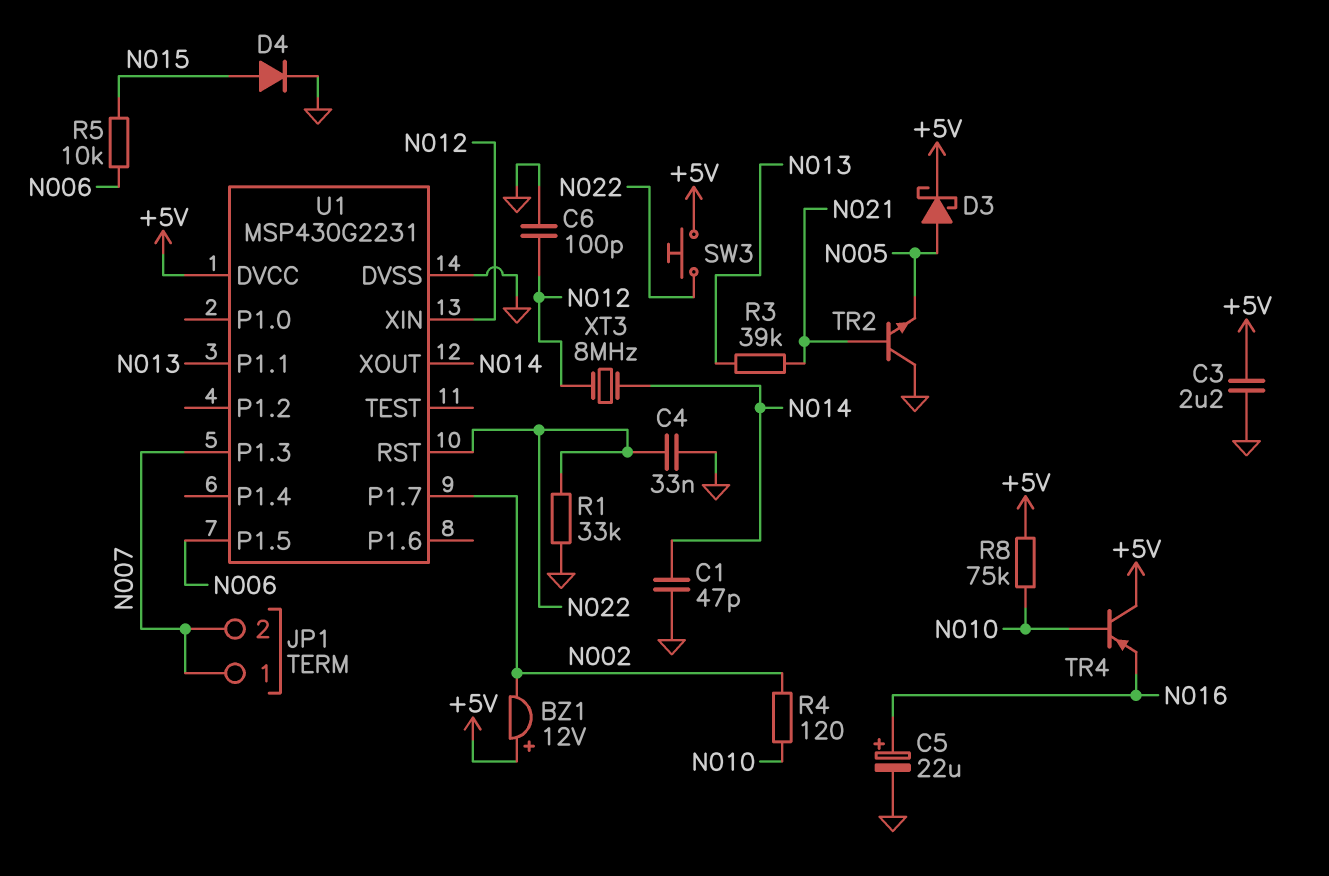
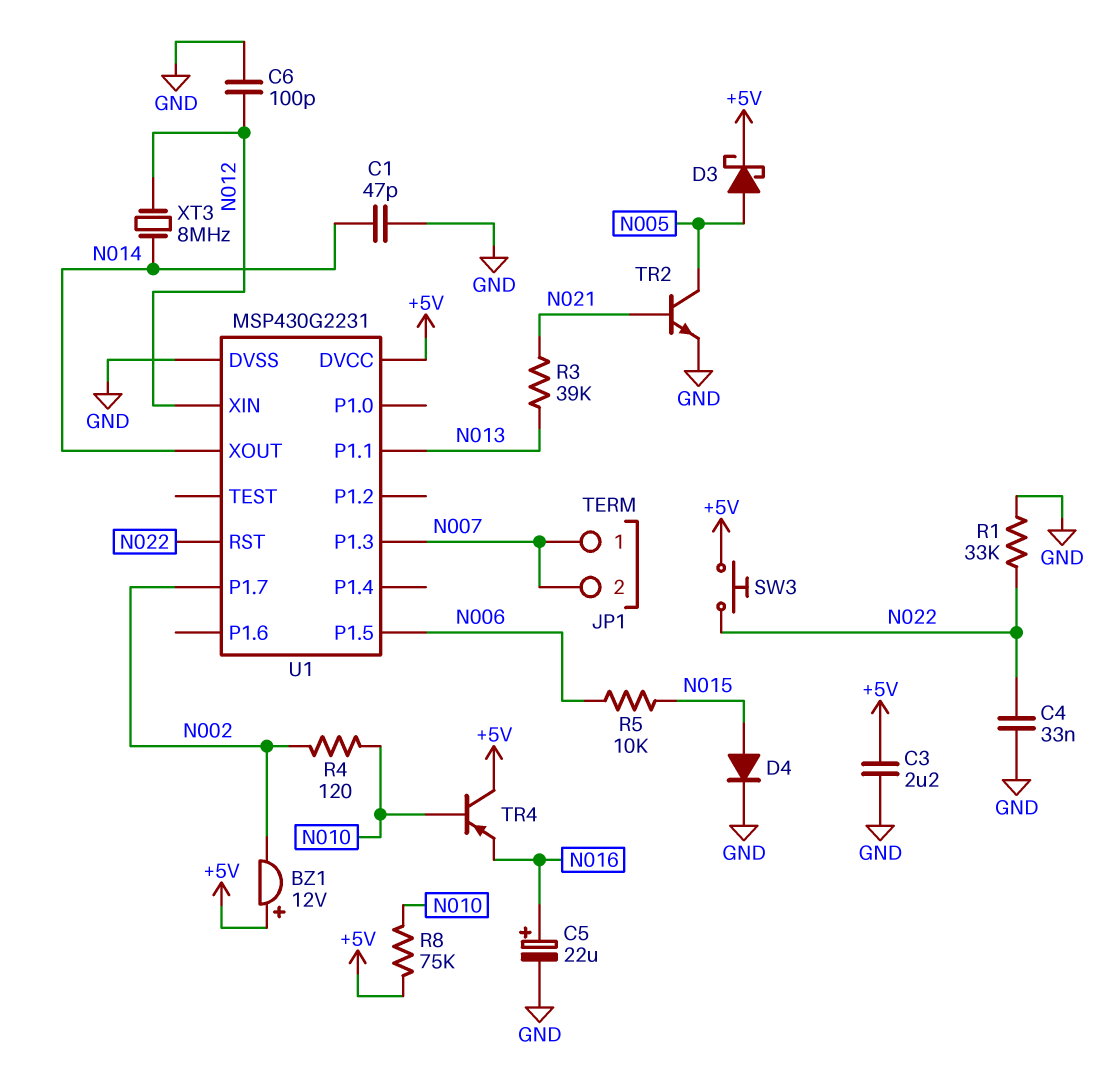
TR2: NPN (B N021, C GND, E N005) -> NPN (B N021, C N005, E GND)

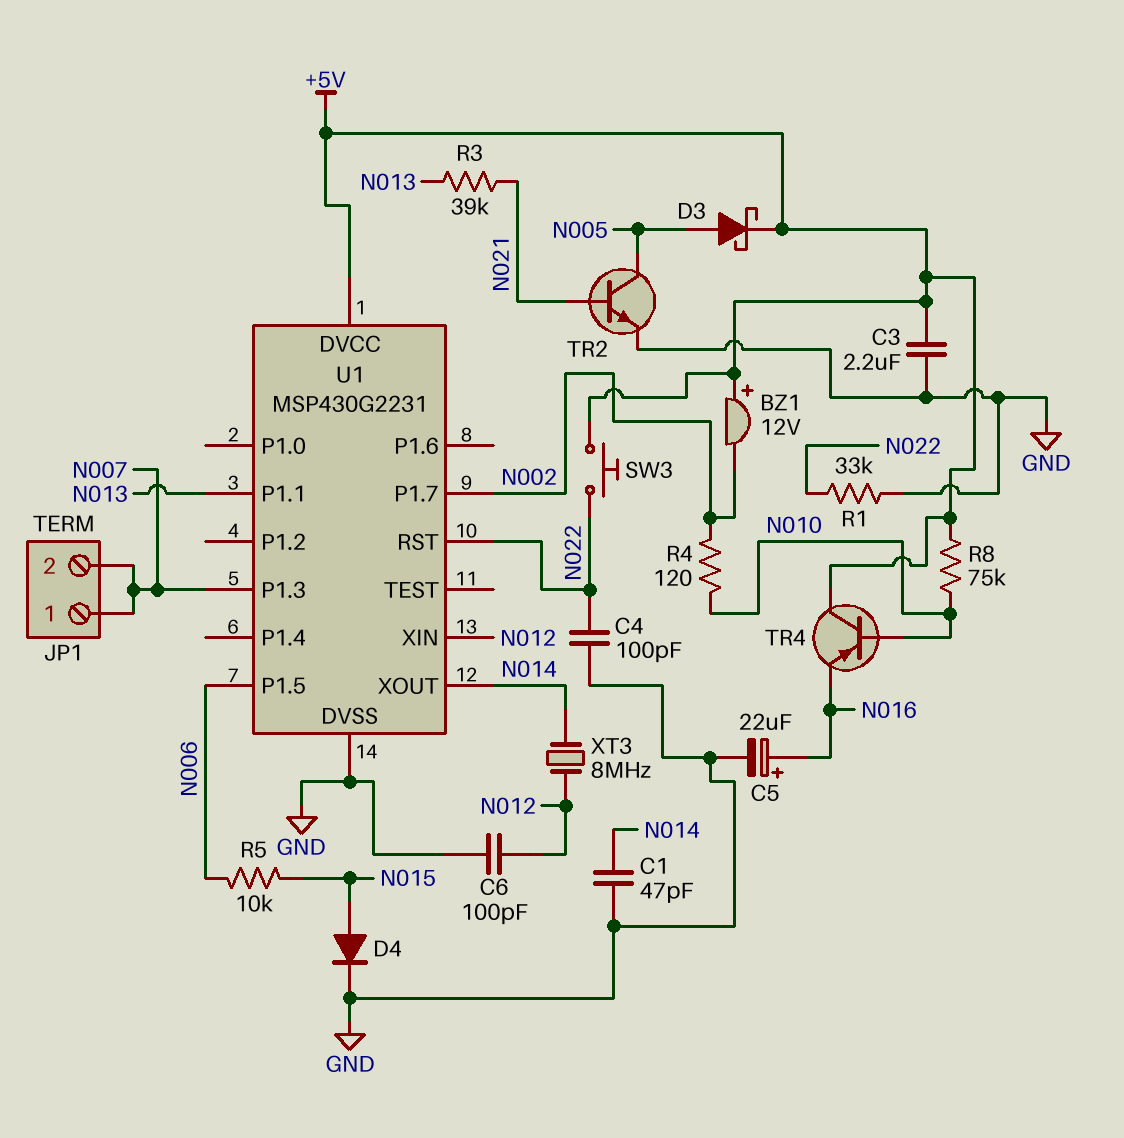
C4: 33nF (GND, N022) -> 100pF (GND, N022)

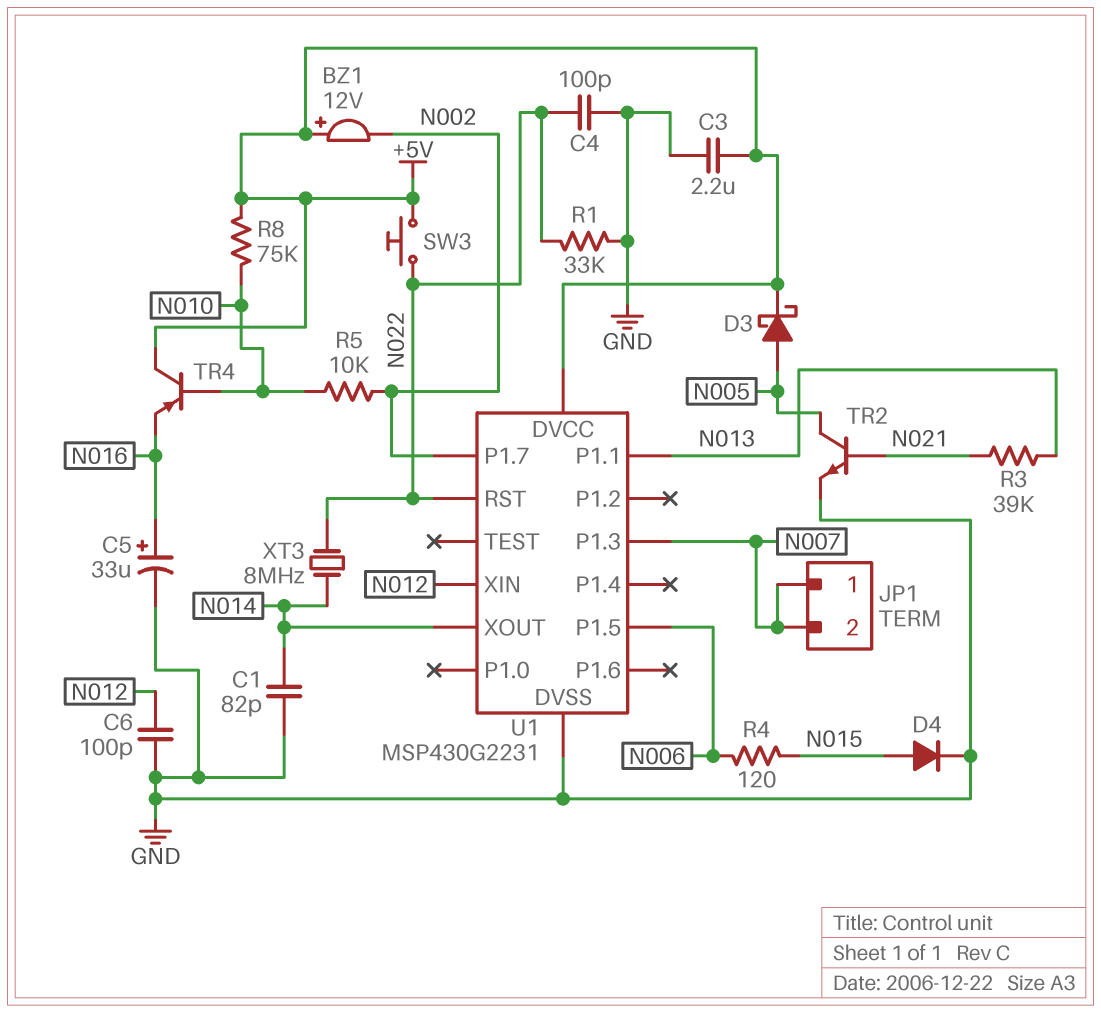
C1: 47pF (GND, N014) -> 82pF (GND, N014)
C5: 22uF (plus N016, minus GND) -> 33uF (plus N016, minus GND)
R4: 120 (N002, N010) -> 120 (N006, N015)
R5: 10k (N006, N015) -> 10k (N002, N010)
XT3: 8MHz (N012, N014) -> 8MHz (N014, N022)

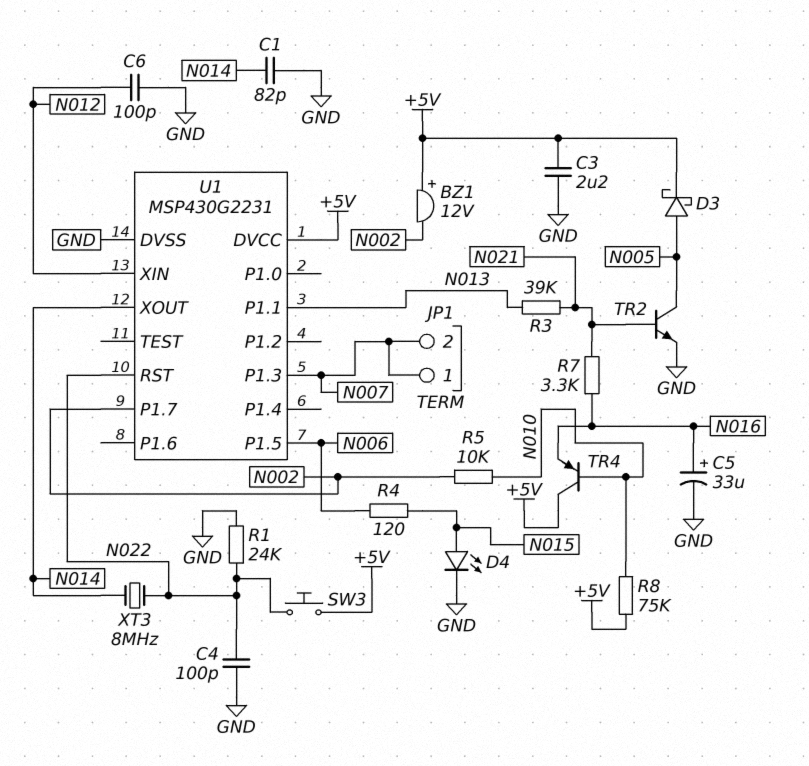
D4: diode (A N015, K GND) -> LED (A N015, K GND)
R1: 33k (GND, N022) -> 24k (GND, N022)
R7: none -> 3.3k (N016, N021)

